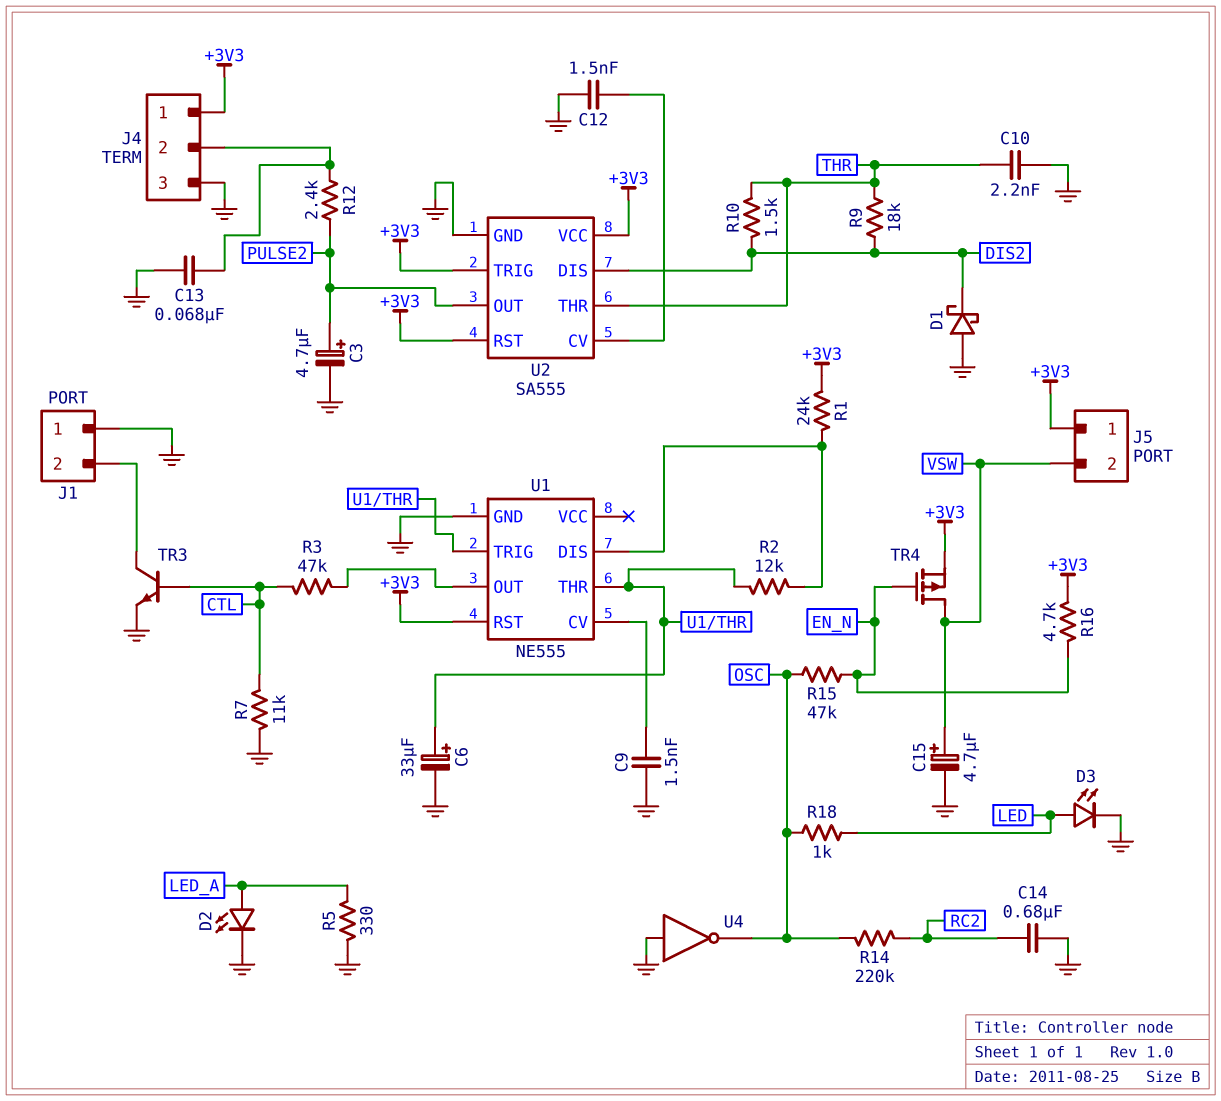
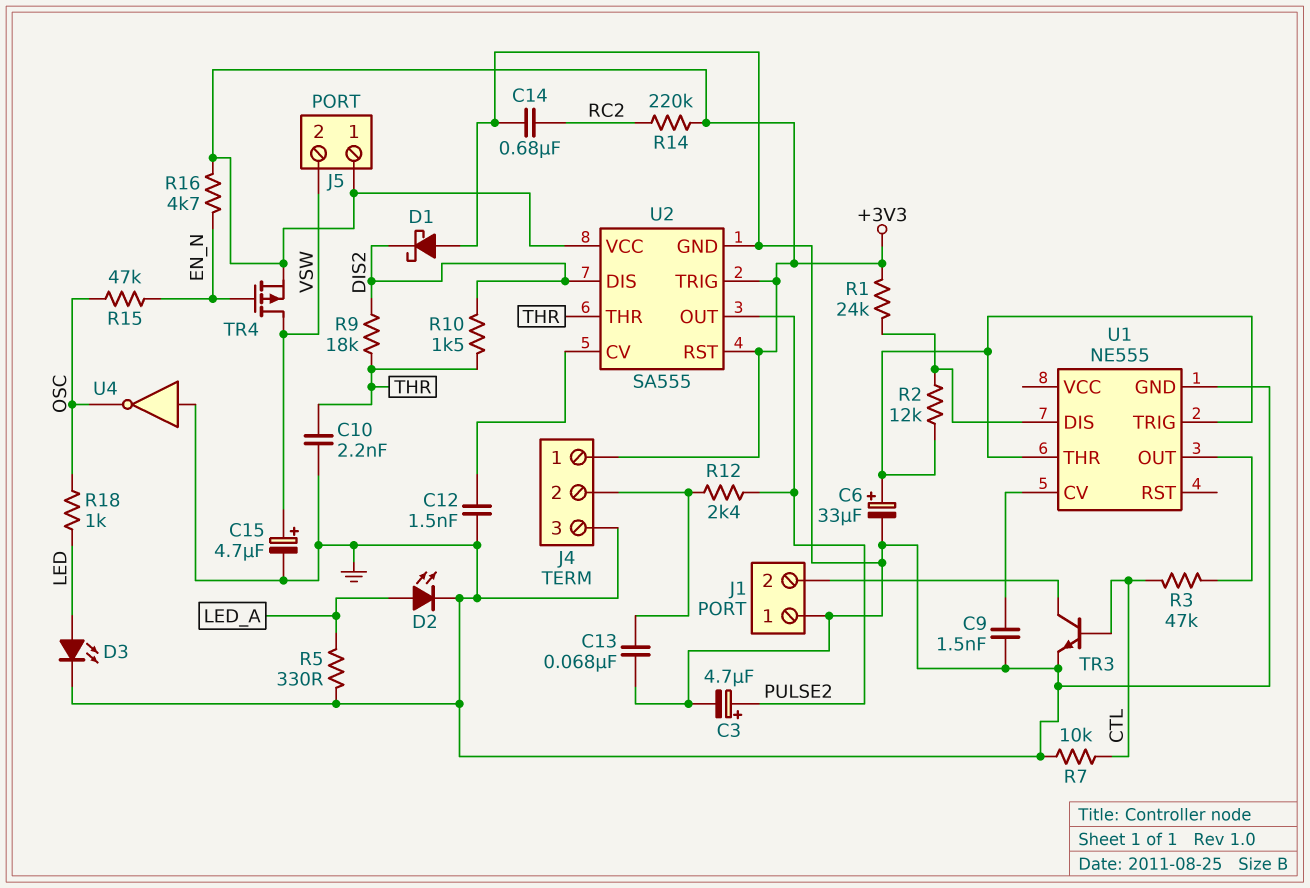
R7: 11k (CTL, GND) -> 10k (CTL, GND)
R14: 220k (OSC, RC2) -> 220k (+3V3, RC2)
U1 pin RST: +3V3 -> none

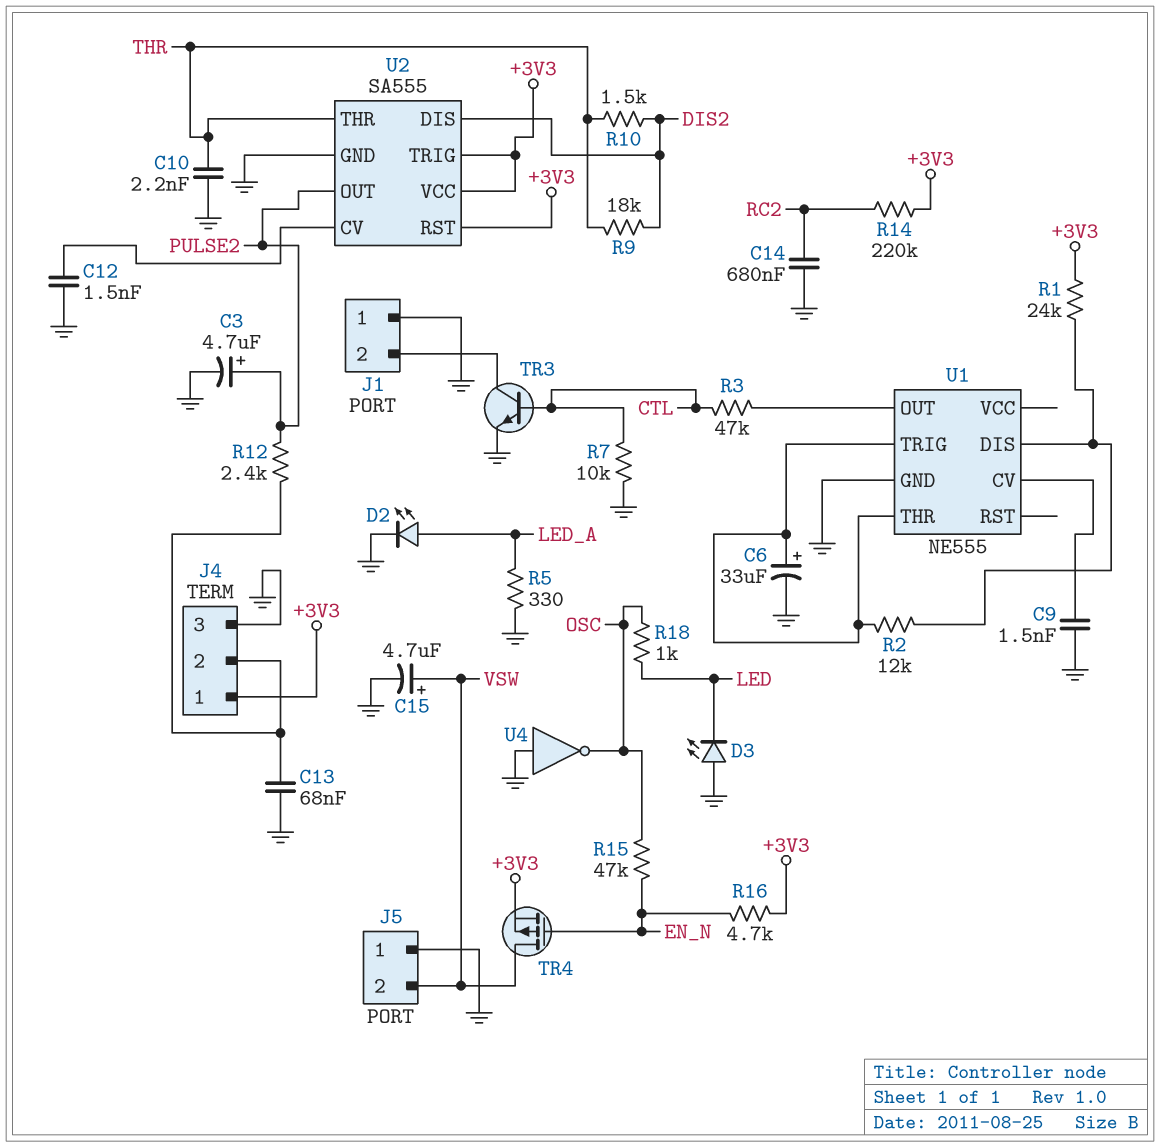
D1: schottky (A GND, K DIS2) -> none
D3: LED (A LED, K GND) -> LED (A GND, K LED)
J5 pin 1: +3V3 -> GND

